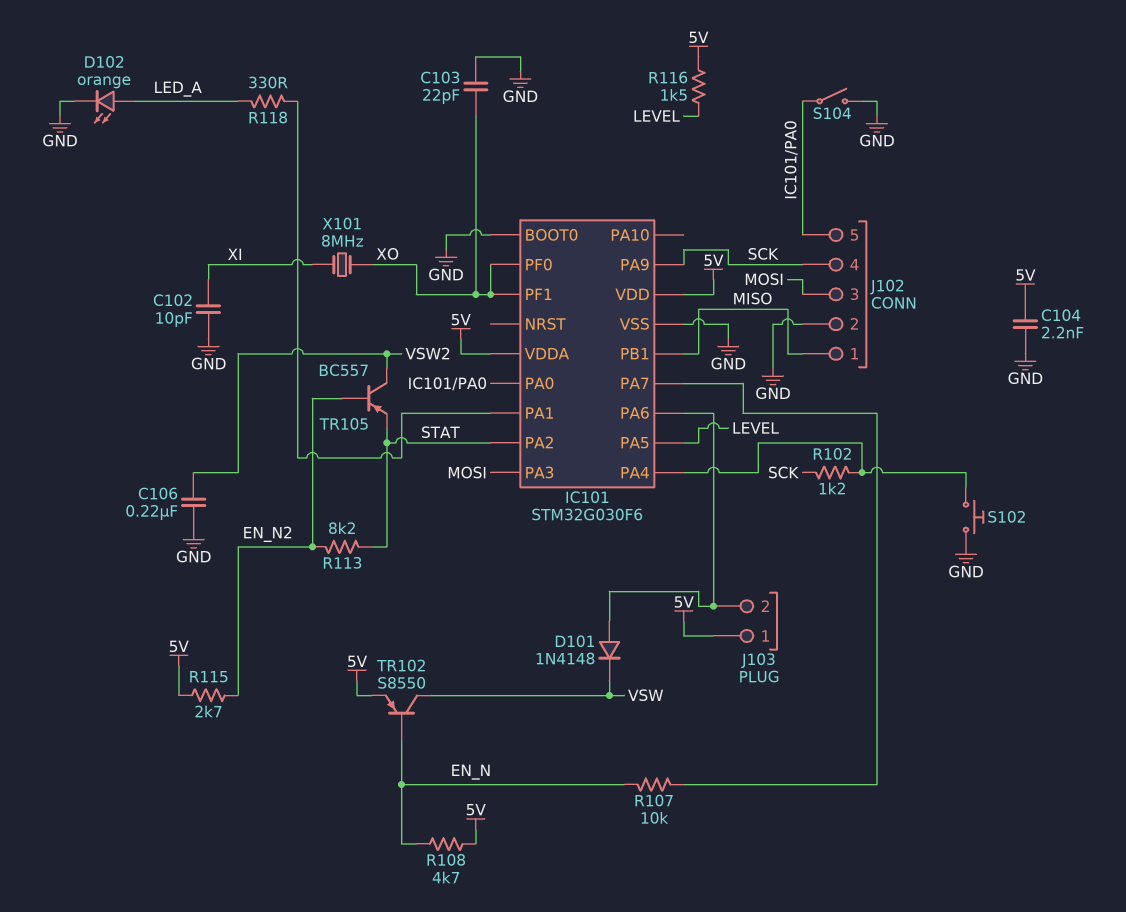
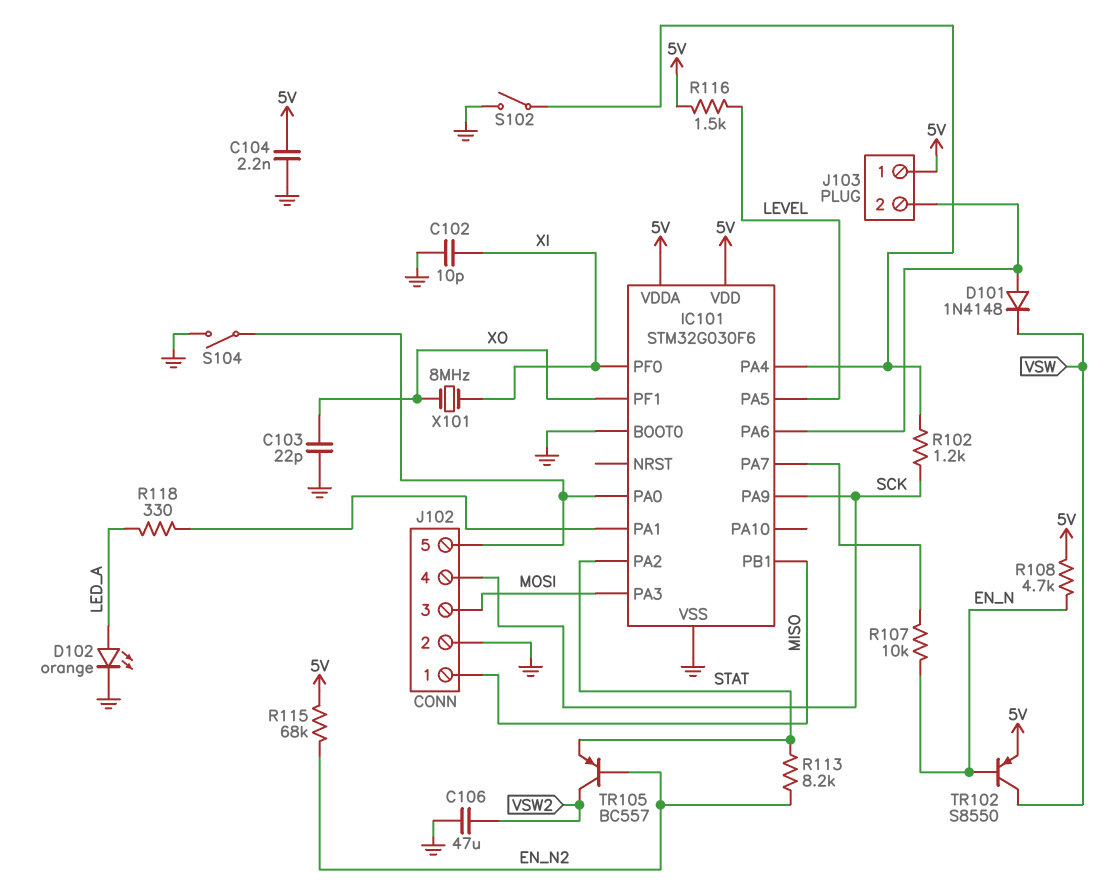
C106: 220nF (GND, VSW2) -> 47uF (GND, VSW2)
IC101 pin PF0: XO -> XI
R115: 2.7k (5V, EN_N2) -> 68k (5V, EN_N2)
S102: button (GND, IC101/PA4) -> switch (GND, IC101/PA4)

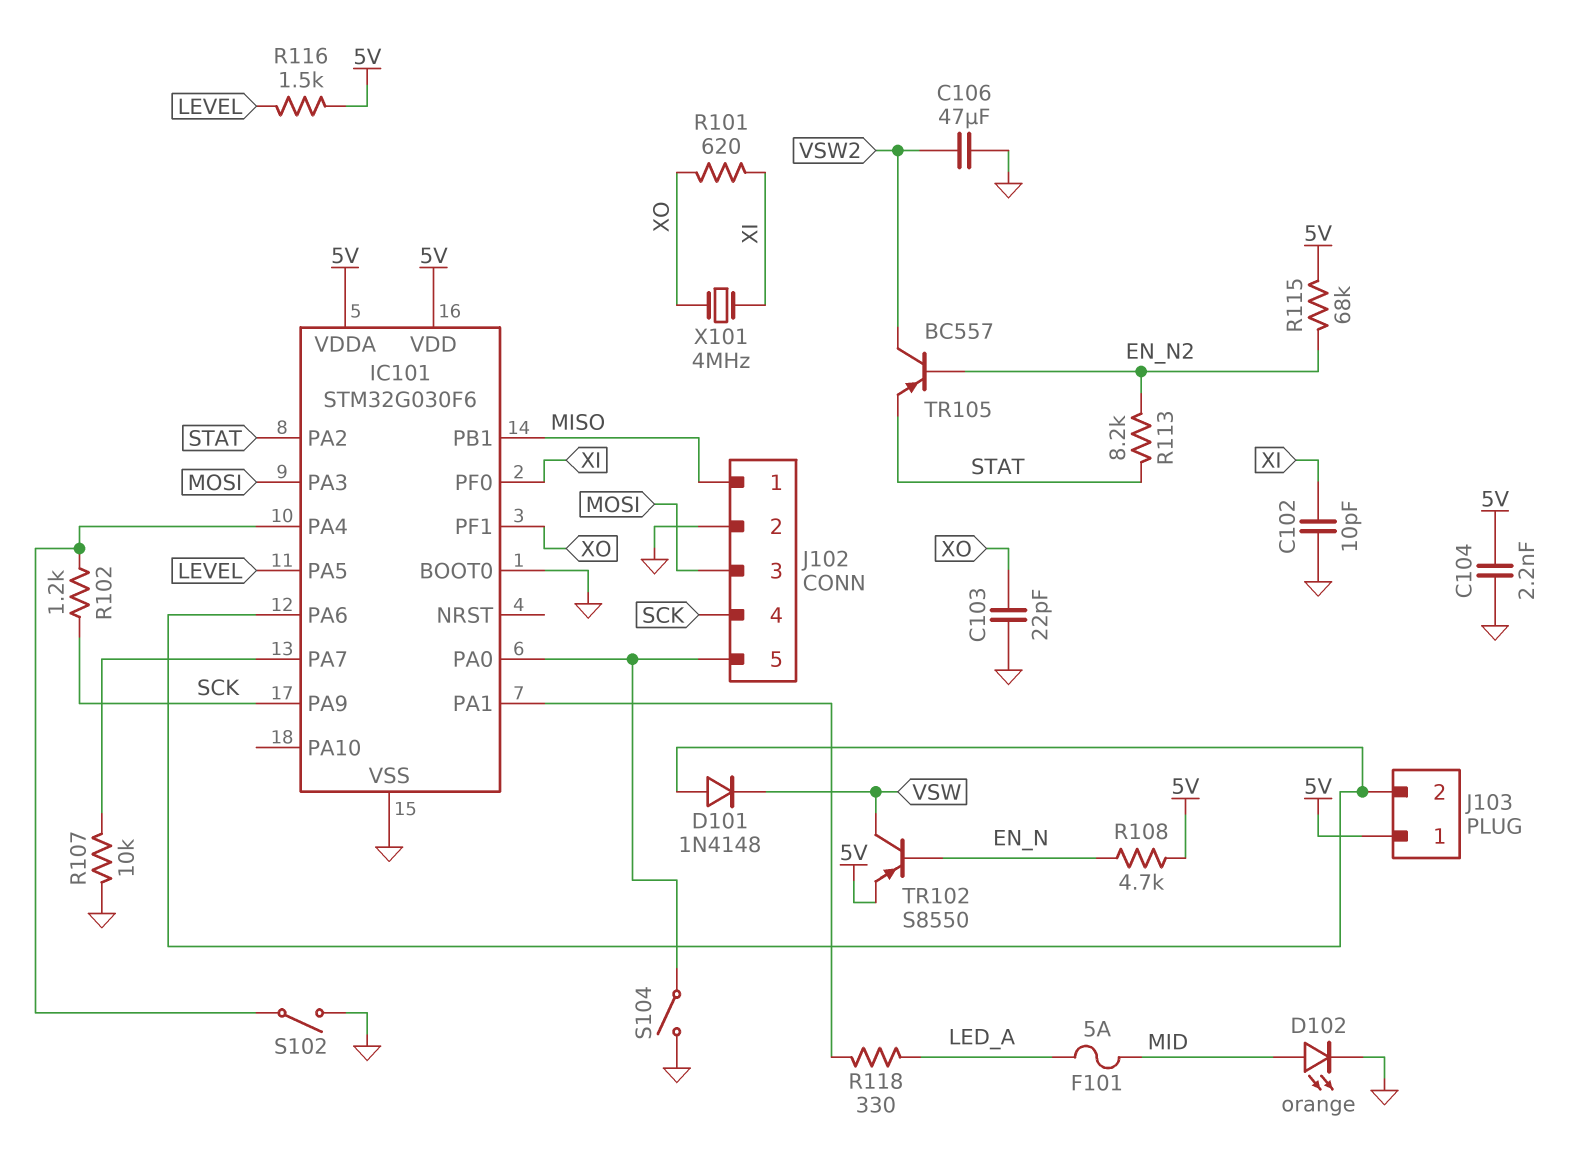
D102: LED orange (A LED_A, K GND) -> LED orange (A MID, K GND)
F101: none -> 5A (LED_A, MID)
R101: none -> 620 (XI, XO)
R107: 10k (EN_N, IC101/PA7) -> 10k (GND, IC101/PA7)
X101: 8MHz (XI, XO) -> 4MHz (XI, XO)

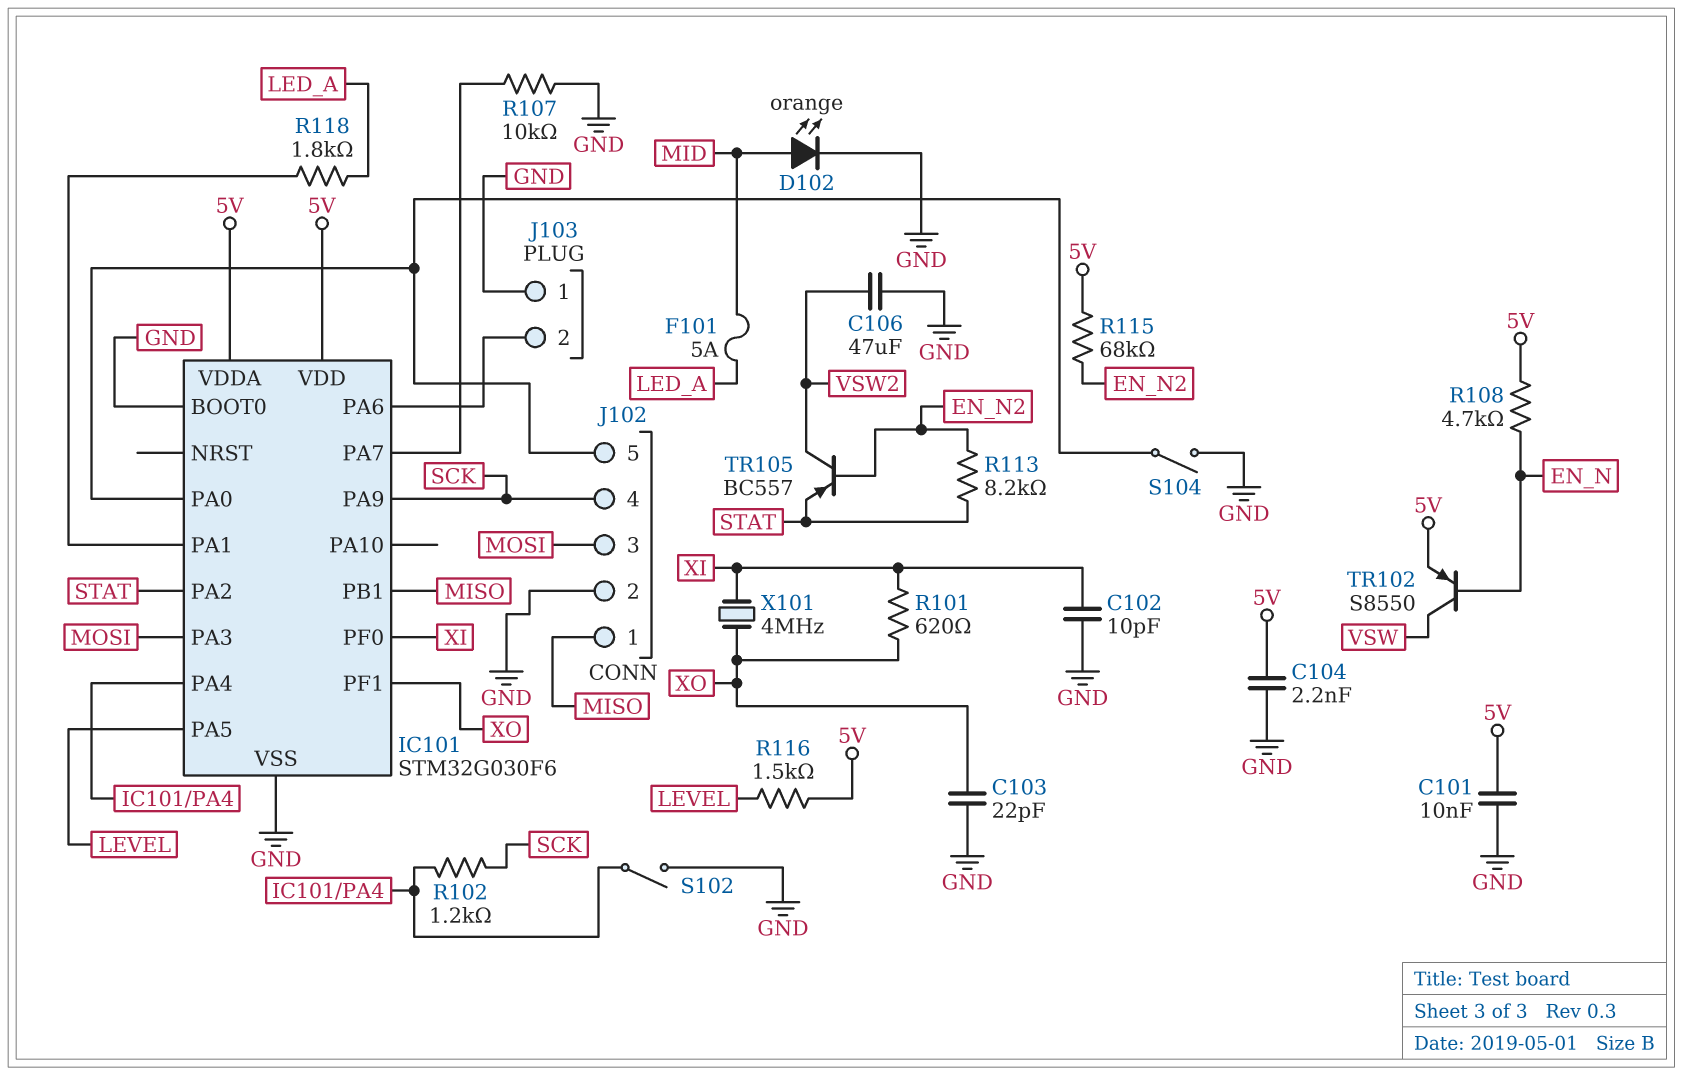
C101: none -> 10nF (5V, GND)
D101: diode 1N4148 (A IC101/PA6, K VSW) -> none
J103 pin 1: 5V -> GND
R118: 330 (IC101/PA1, LED_A) -> 1.8k (IC101/PA1, LED_A)

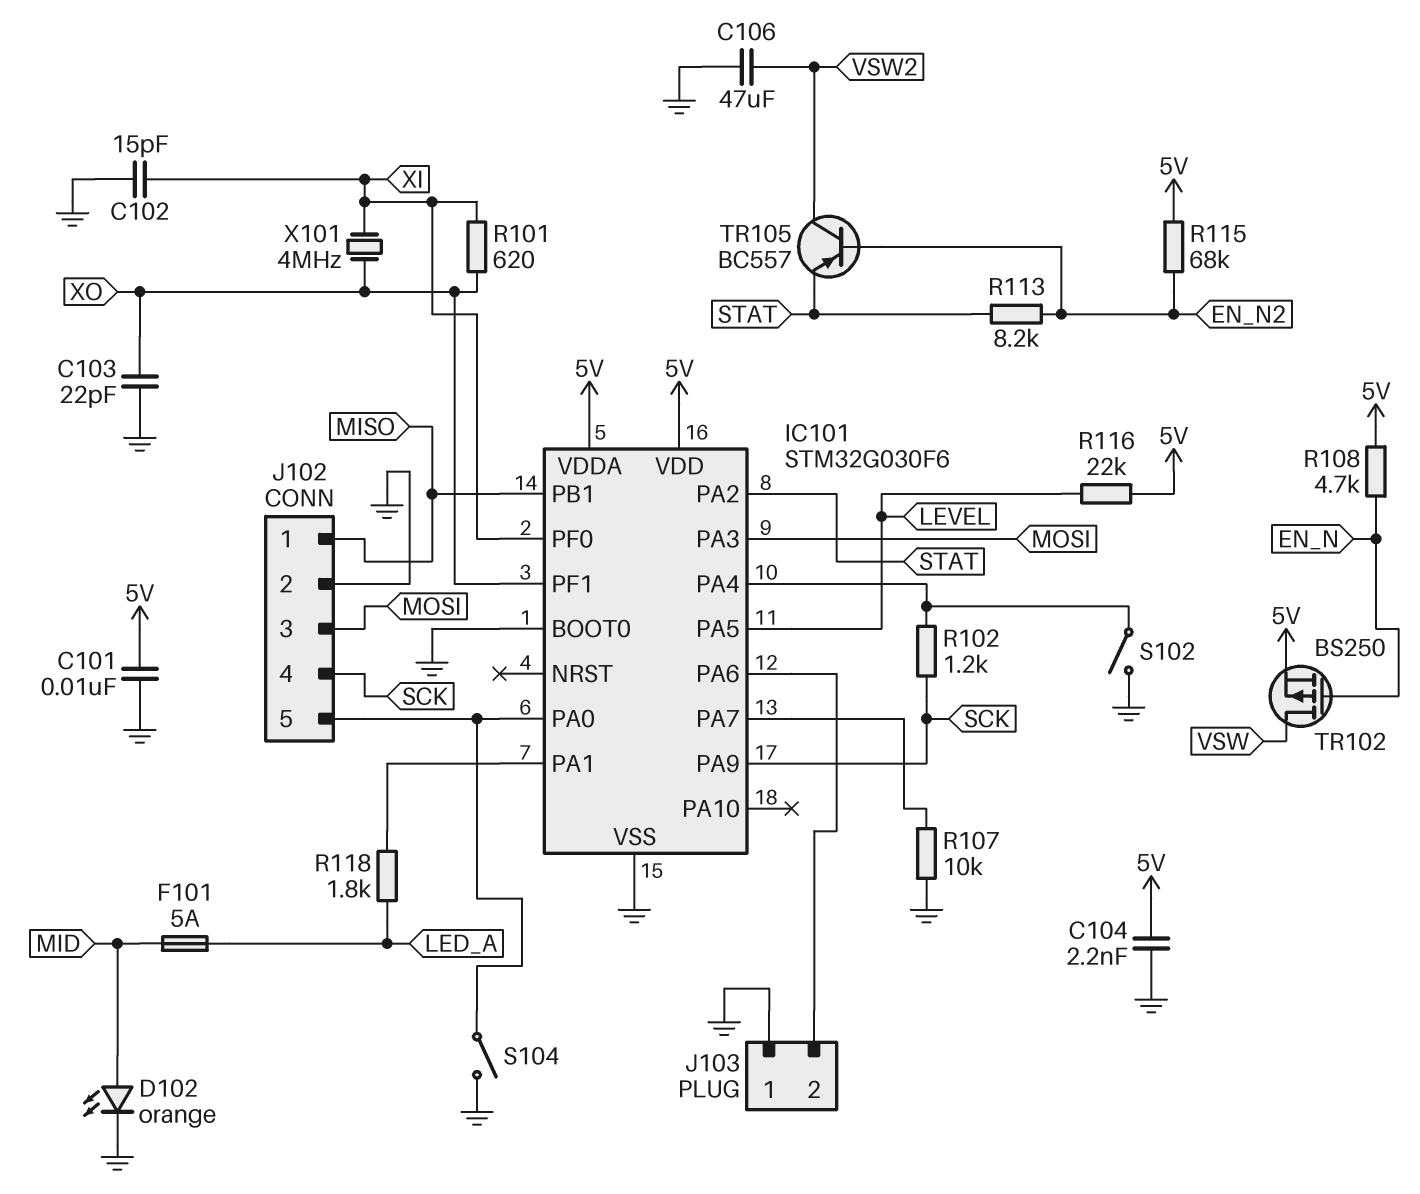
C102: 10pF (GND, XI) -> 15pF (GND, XI)
R116: 1.5k (5V, LEVEL) -> 22k (5V, LEVEL)
TR102: PNP S8550 (B EN_N, C VSW, E 5V) -> PMOS BS250 (G EN_N, D VSW, S 5V)

